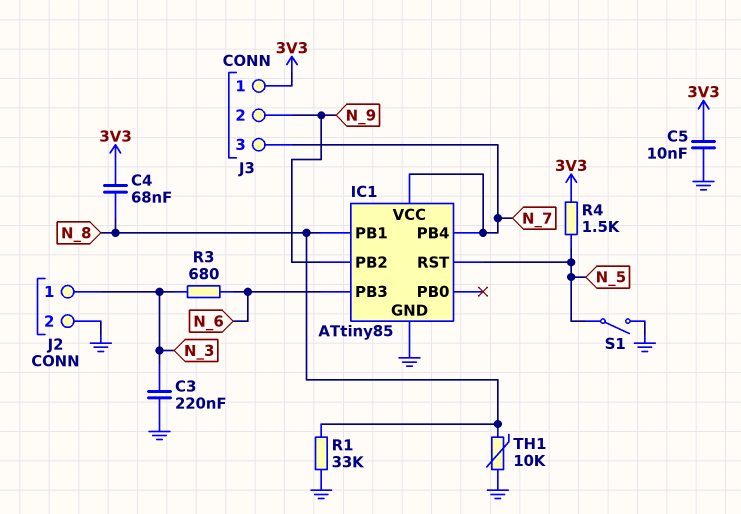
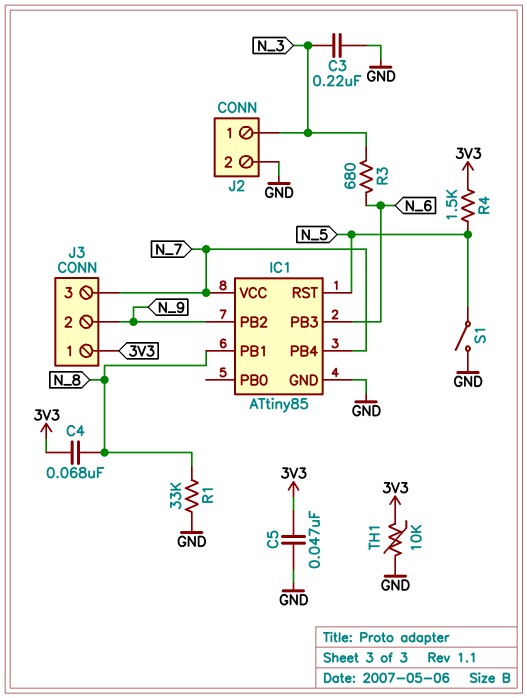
C5: 10nF (3V3, GND) -> 47nF (3V3, GND)
TH1: 10k (GND, N_8) -> 10k (3V3, GND)

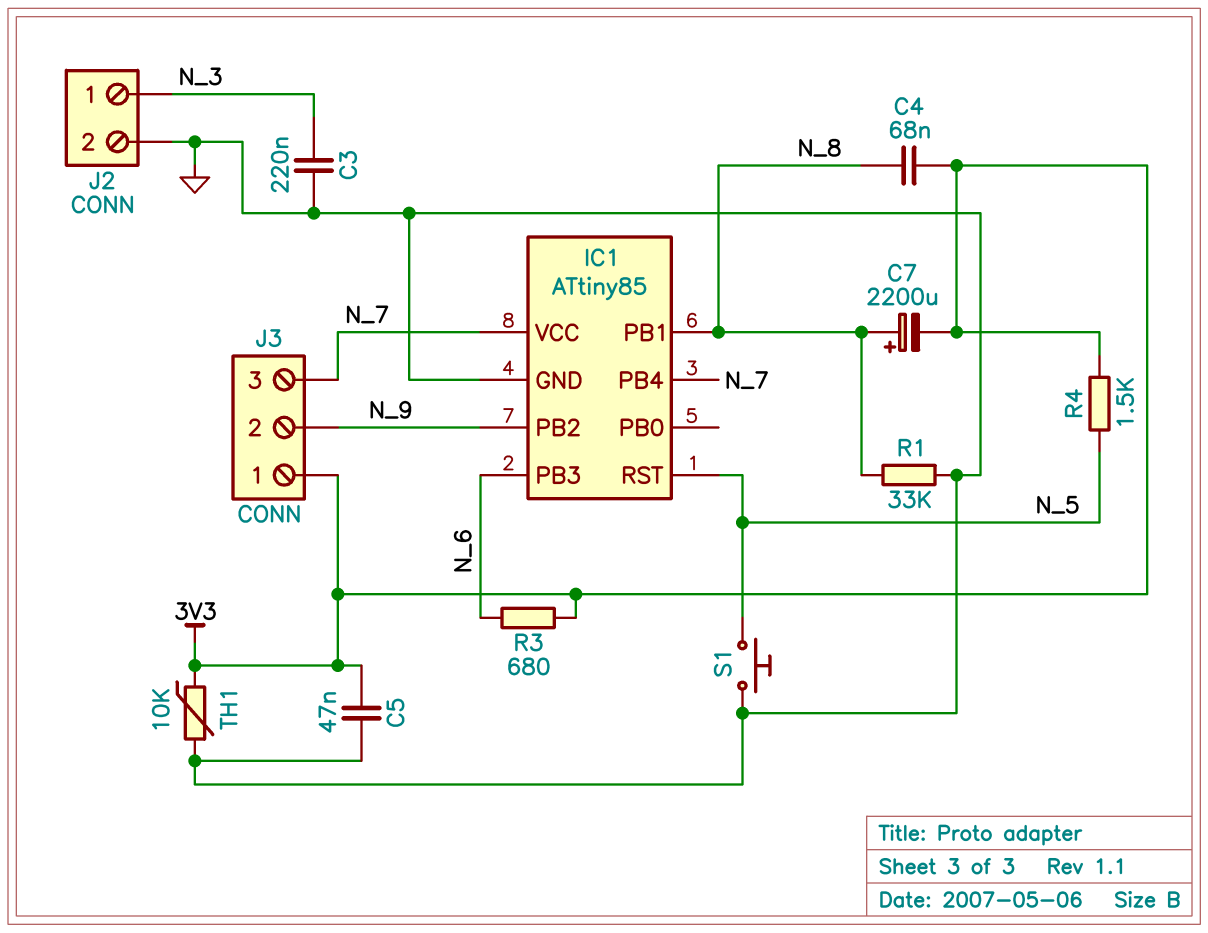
C7: none -> 2200uF (plus N_8, minus 3V3)
R3: 680 (N_3, N_6) -> 680 (3V3, N_6)
S1: switch (GND, N_5) -> button (GND, N_5)

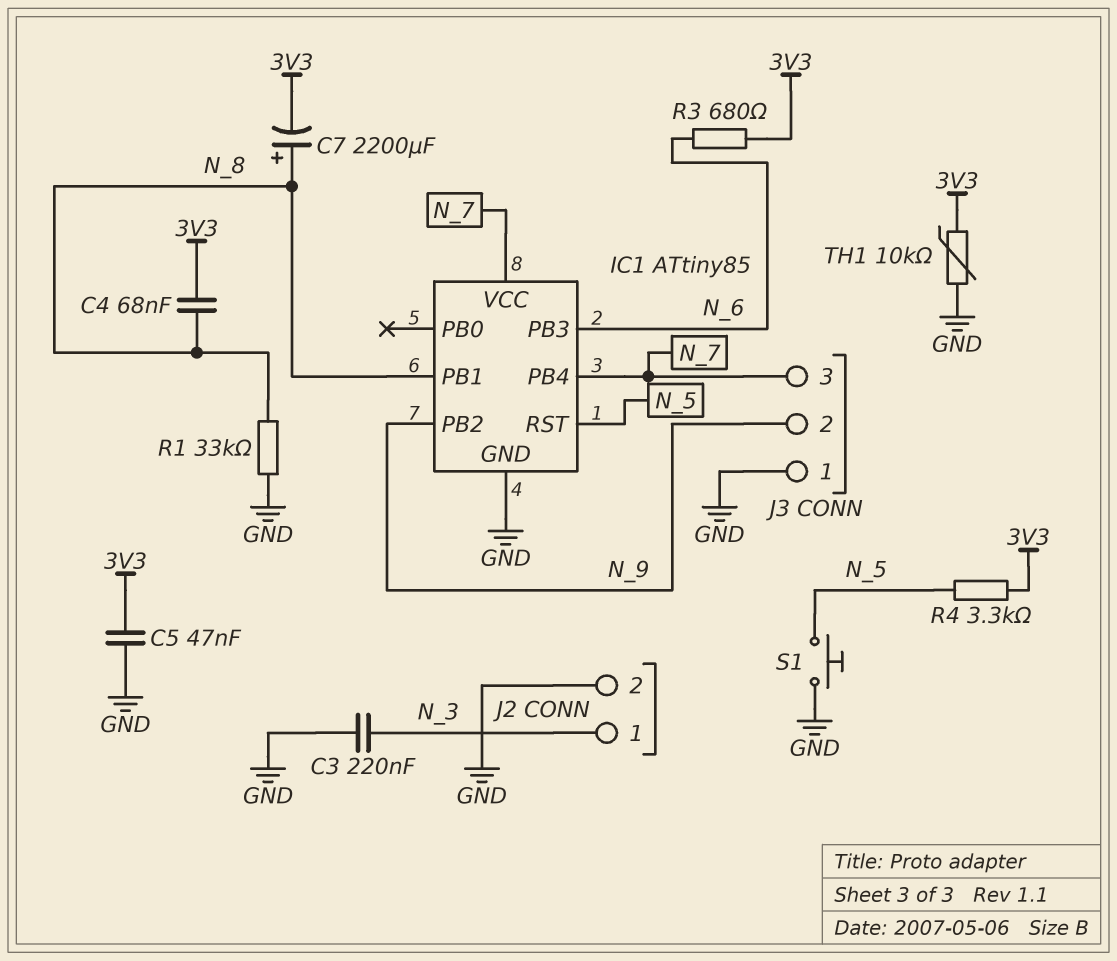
J3 pin 1: 3V3 -> GND
R4: 1.5k (3V3, N_5) -> 3.3k (3V3, N_5)

